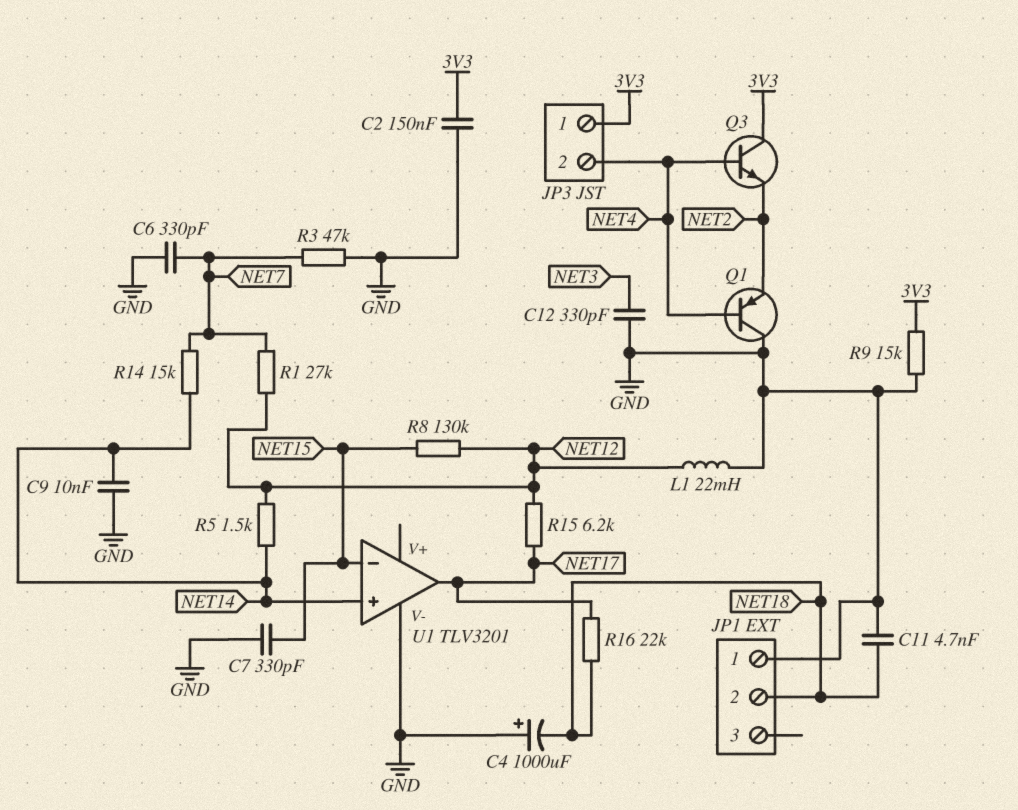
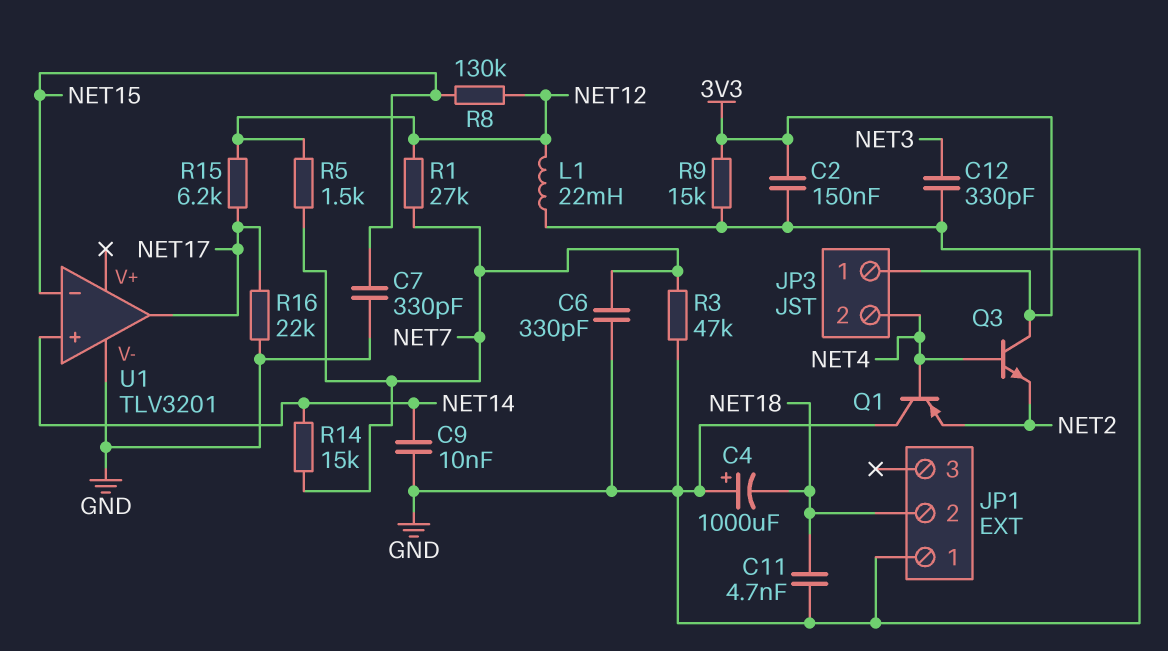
R5: 1.5k (NET12, NET14) -> 1.5k (NET7, NET12)
R16: 22k (NET17, NET18) -> 22k (GND, NET17)

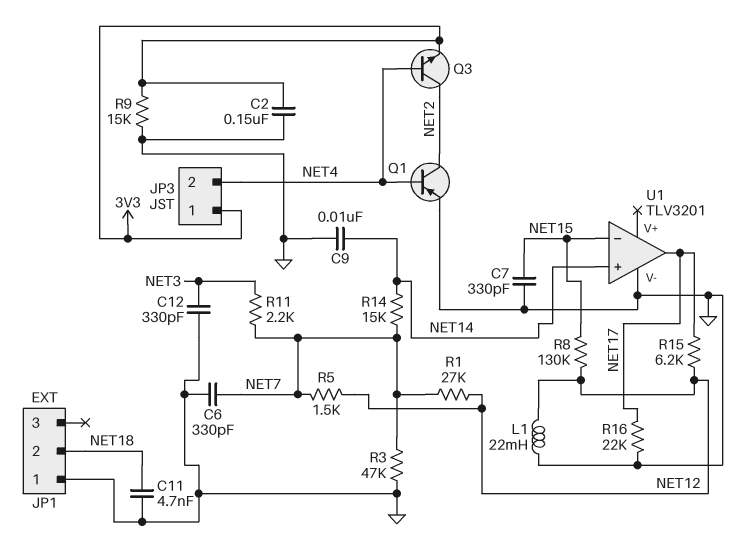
C4: 1000uF (plus GND, minus NET18) -> none
Q1: PNP (B NET4, C GND, E NET2) -> PNP (B NET4, C NET2, E GND)
Q3: NPN (B NET4, C 3V3, E NET2) -> NPN (B NET4, C NET2, E 3V3)
R11: none -> 2.2k (NET3, NET7)

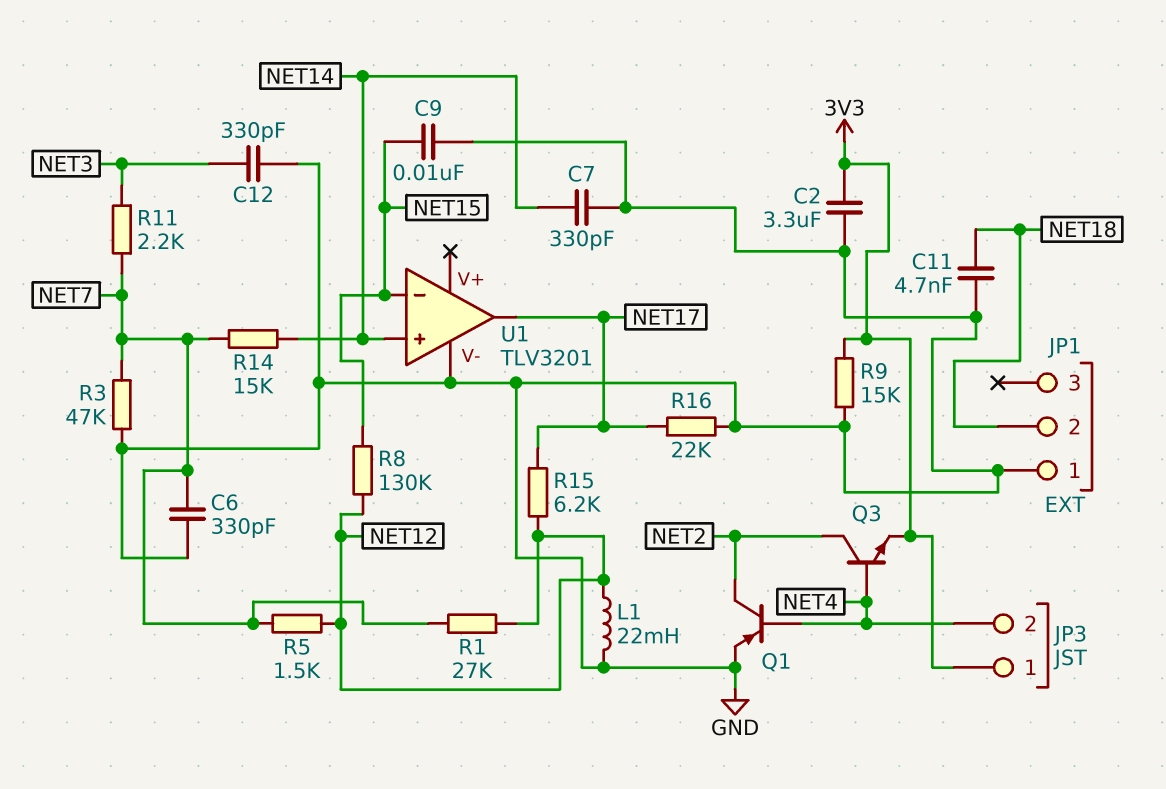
C2: 150nF (3V3, GND) -> 3.3uF (3V3, GND)
C7: 330pF (GND, NET15) -> 330pF (GND, NET14)
C9: 10nF (GND, NET14) -> 10nF (GND, NET15)

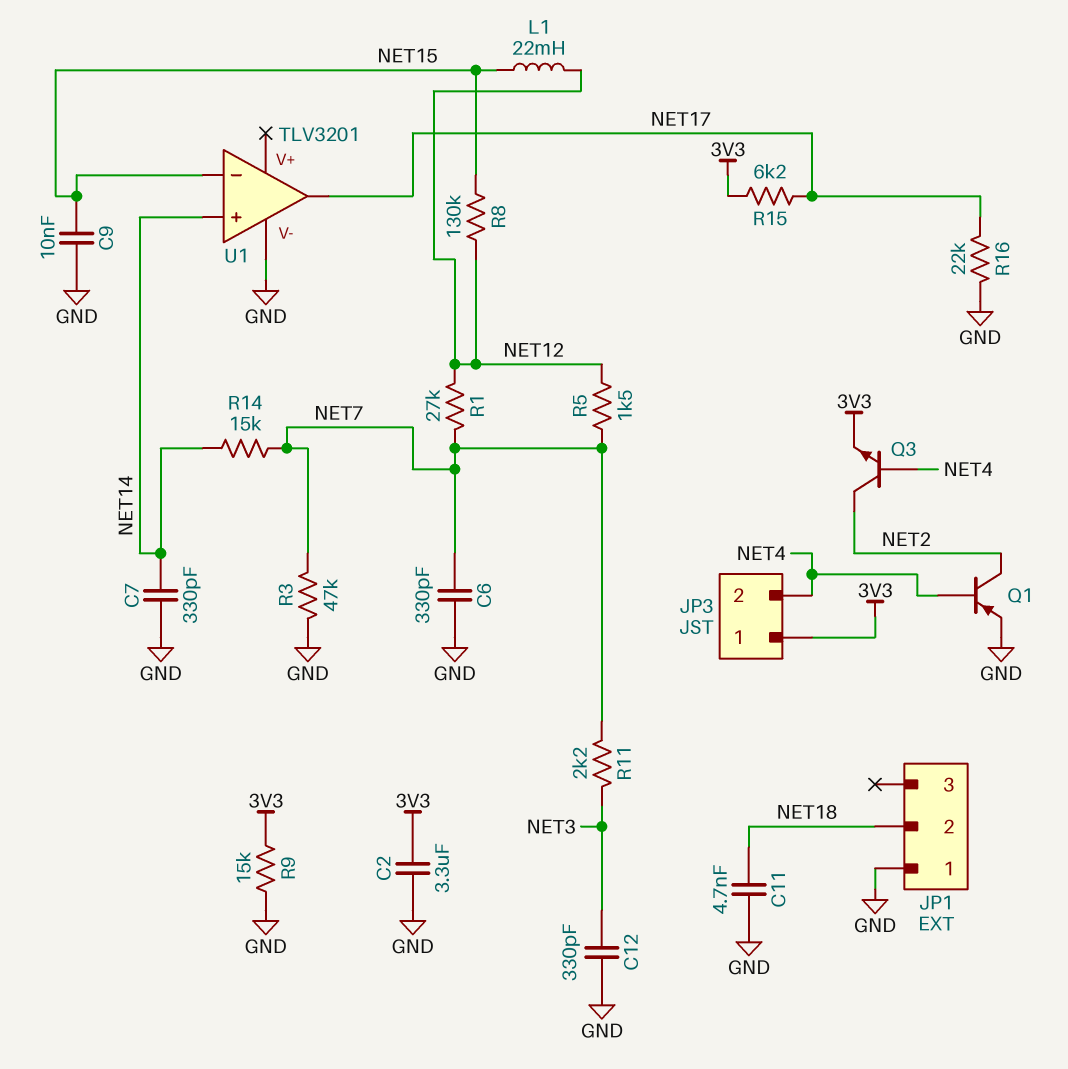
L1: 22mH (GND, NET12) -> 22mH (NET12, NET15)
R15: 6.2k (NET12, NET17) -> 6.2k (3V3, NET17)

